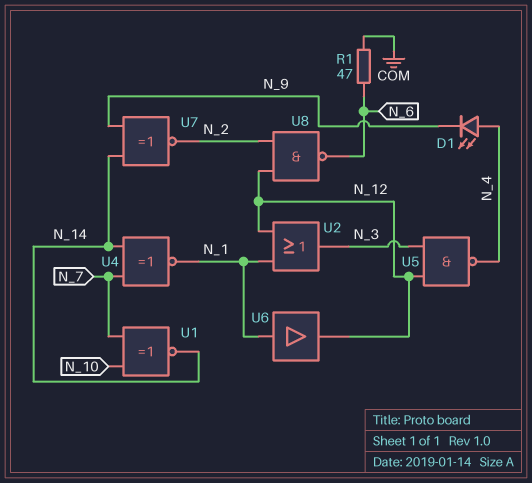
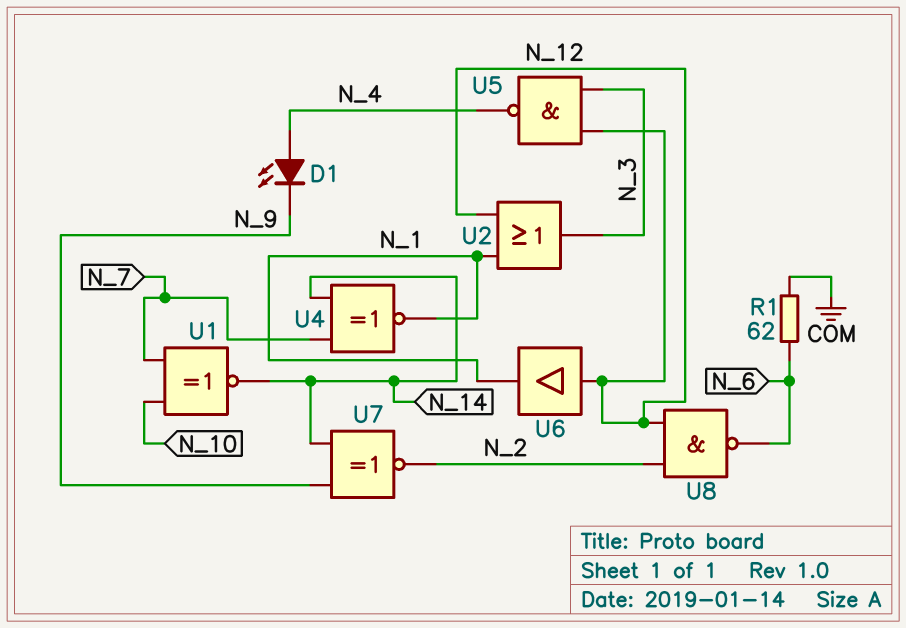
R1: 47 (COM, N_6) -> 62 (COM, N_6)
U6: buffer (in N_1, out N_12) -> buffer (in N_12, out N_1)

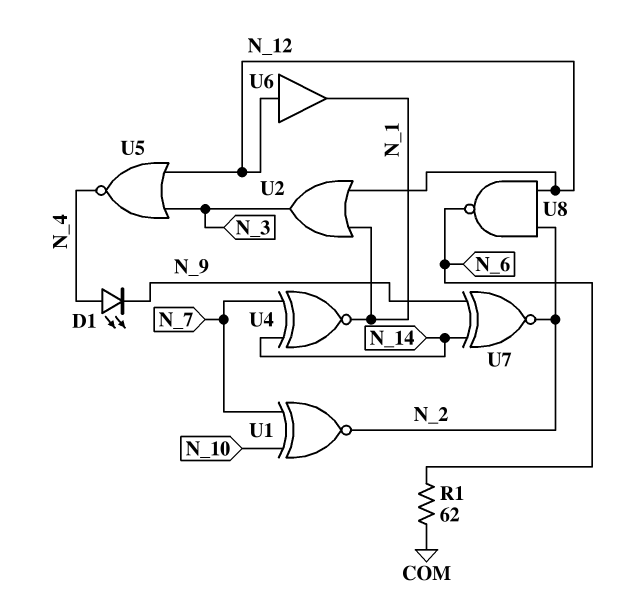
U1: XNOR (in N_7, in N_10, out N_14) -> XNOR (in N_7, in N_10, out N_2)
U5: NAND (in N_3, in N_12, out N_4) -> NOR (in N_3, in N_12, out N_4)

